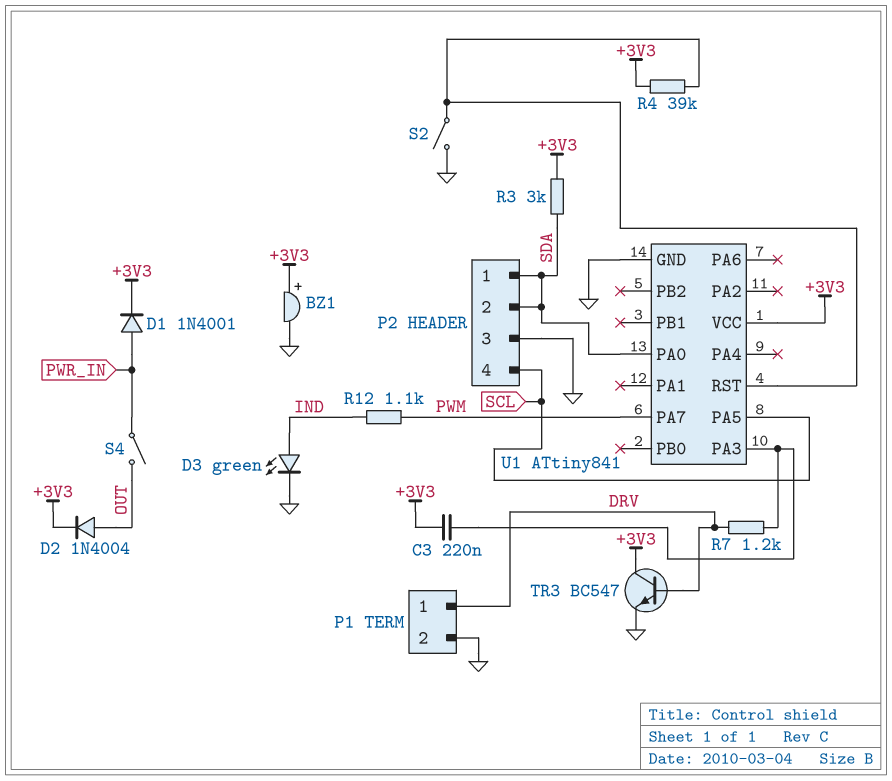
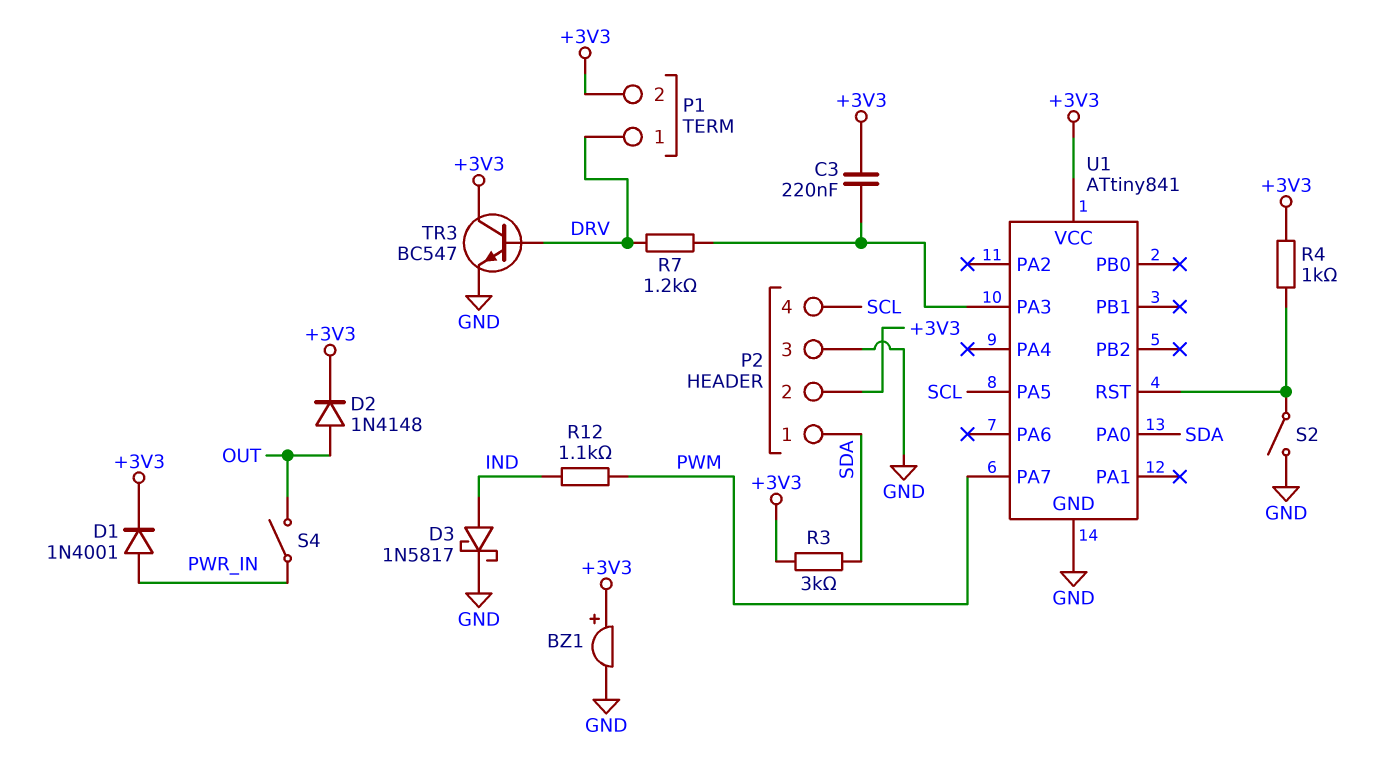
D2: diode 1N4004 (A OUT, K +3V3) -> diode 1N4148 (A OUT, K +3V3)
D3: LED green (A IND, K GND) -> schottky 1N5817 (A IND, K GND)
P1 pin 2: GND -> +3V3
P2 pin 2: SDA -> +3V3
R4: 39k (+3V3, U1/RST) -> 1k (+3V3, U1/RST)

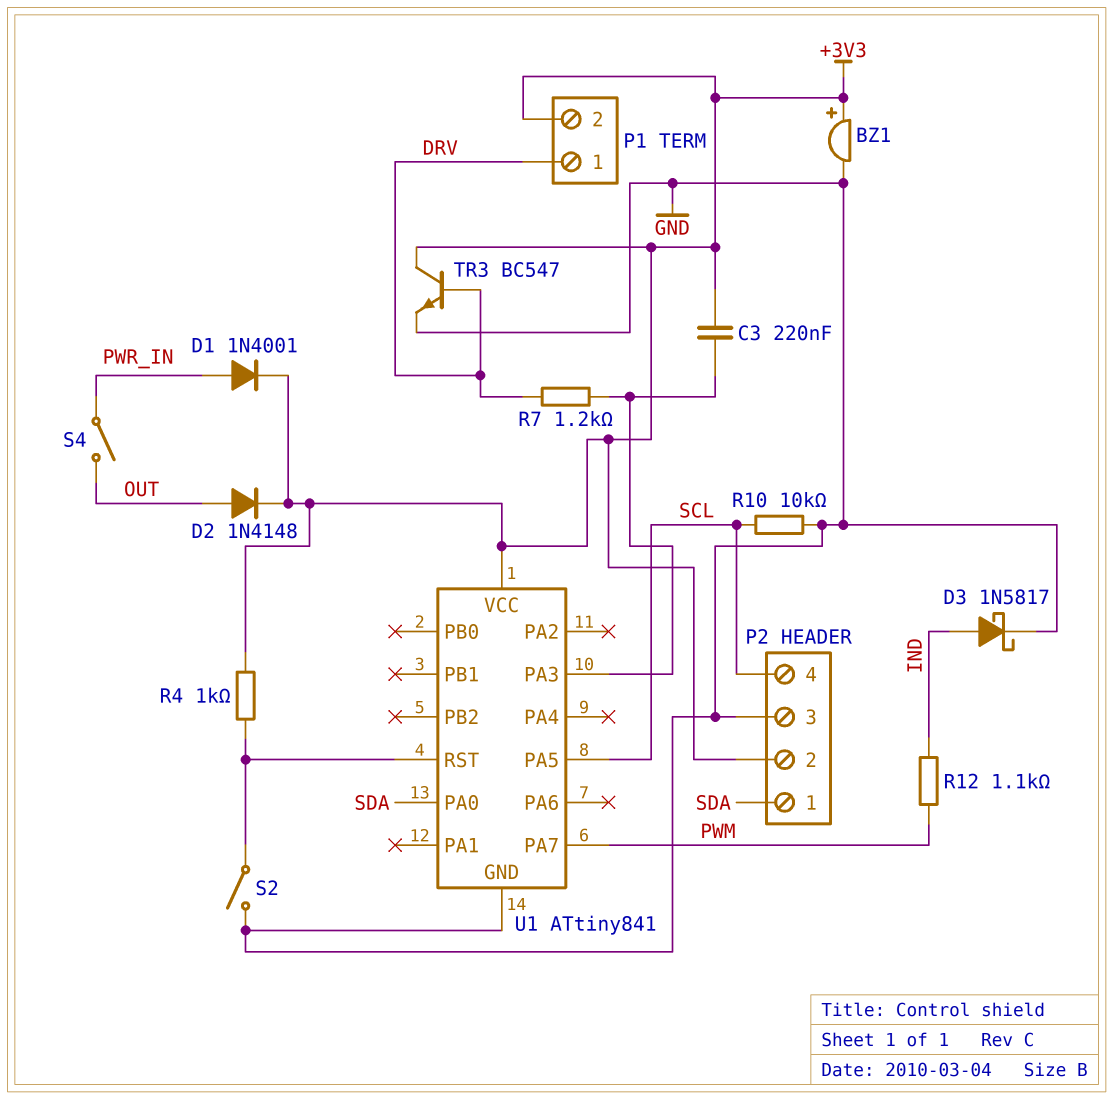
R3: 3k (+3V3, SDA) -> none
R10: none -> 10k (GND, SCL)

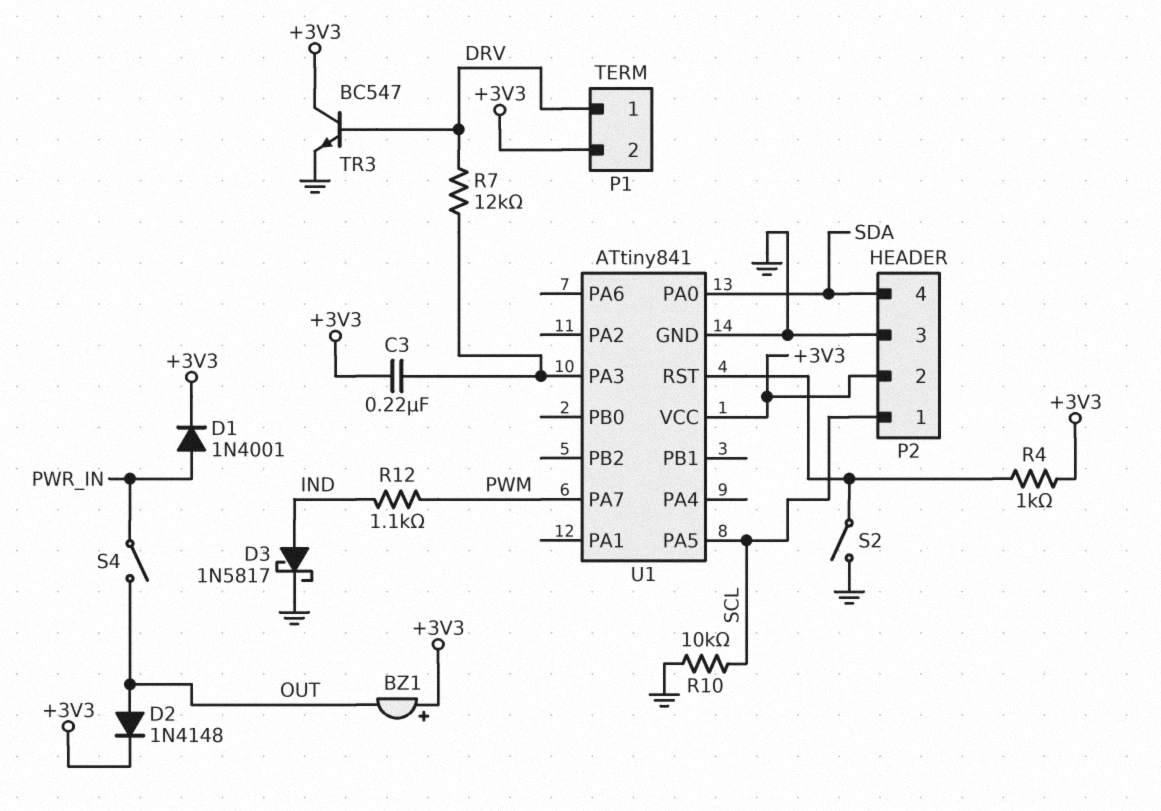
BZ1: buzzer (plus +3V3, minus GND) -> buzzer (plus +3V3, minus OUT)
P2 pin 1: SDA -> SCL
P2 pin 4: SCL -> SDA
R7: 1.2k (DRV, U1/PA3) -> 12k (DRV, U1/PA3)

